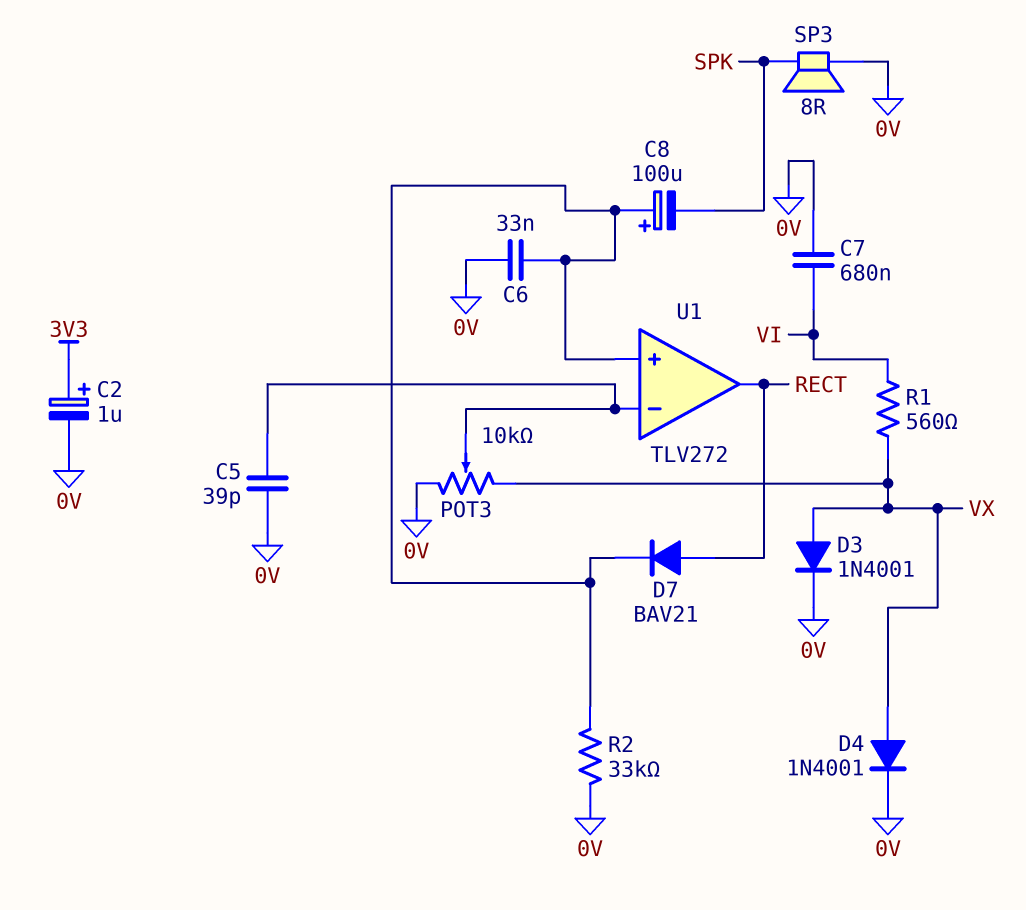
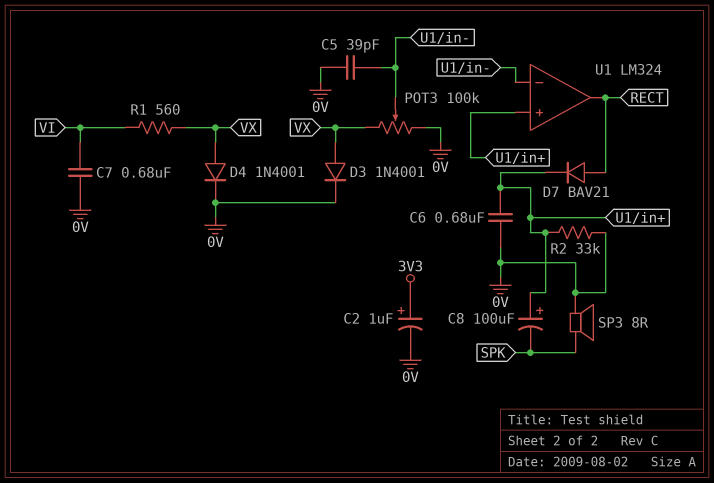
C6: 33nF (0V, U1/in+) -> 680nF (0V, U1/in+)
POT3: 10k (0V, VX, wiper U1/in-) -> 100k (0V, VX, wiper U1/in-)
U1: TLV272 -> LM324

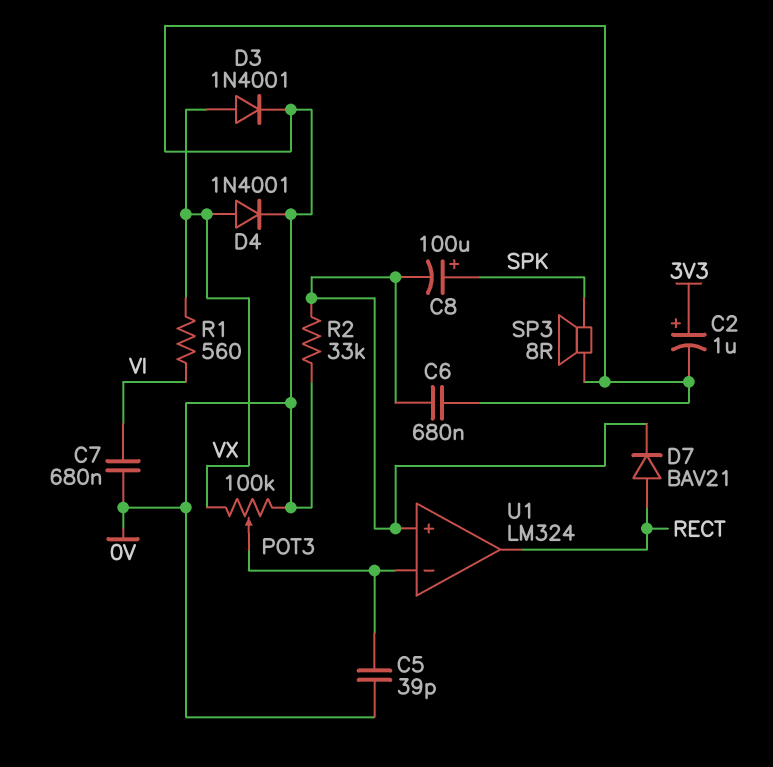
C8: 100uF (plus U1/in+, minus SPK) -> 100uF (plus SPK, minus U1/in+)

